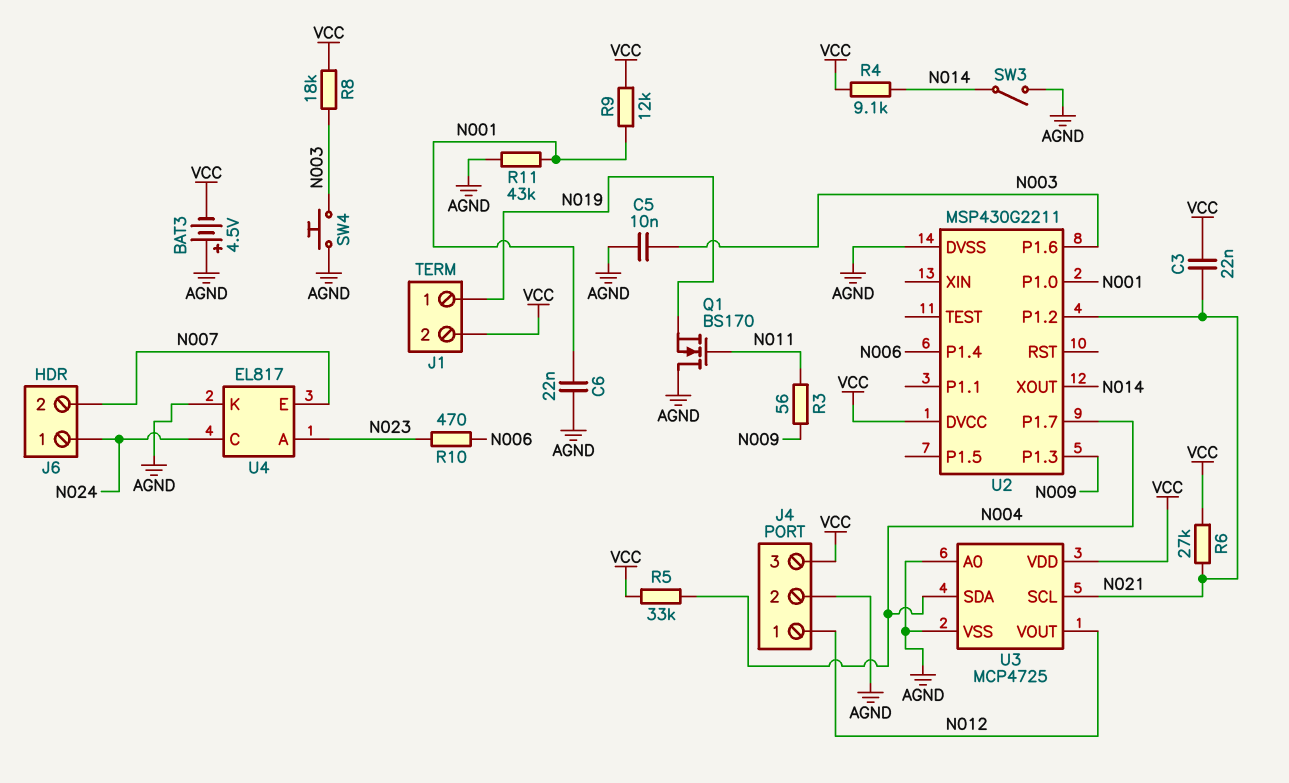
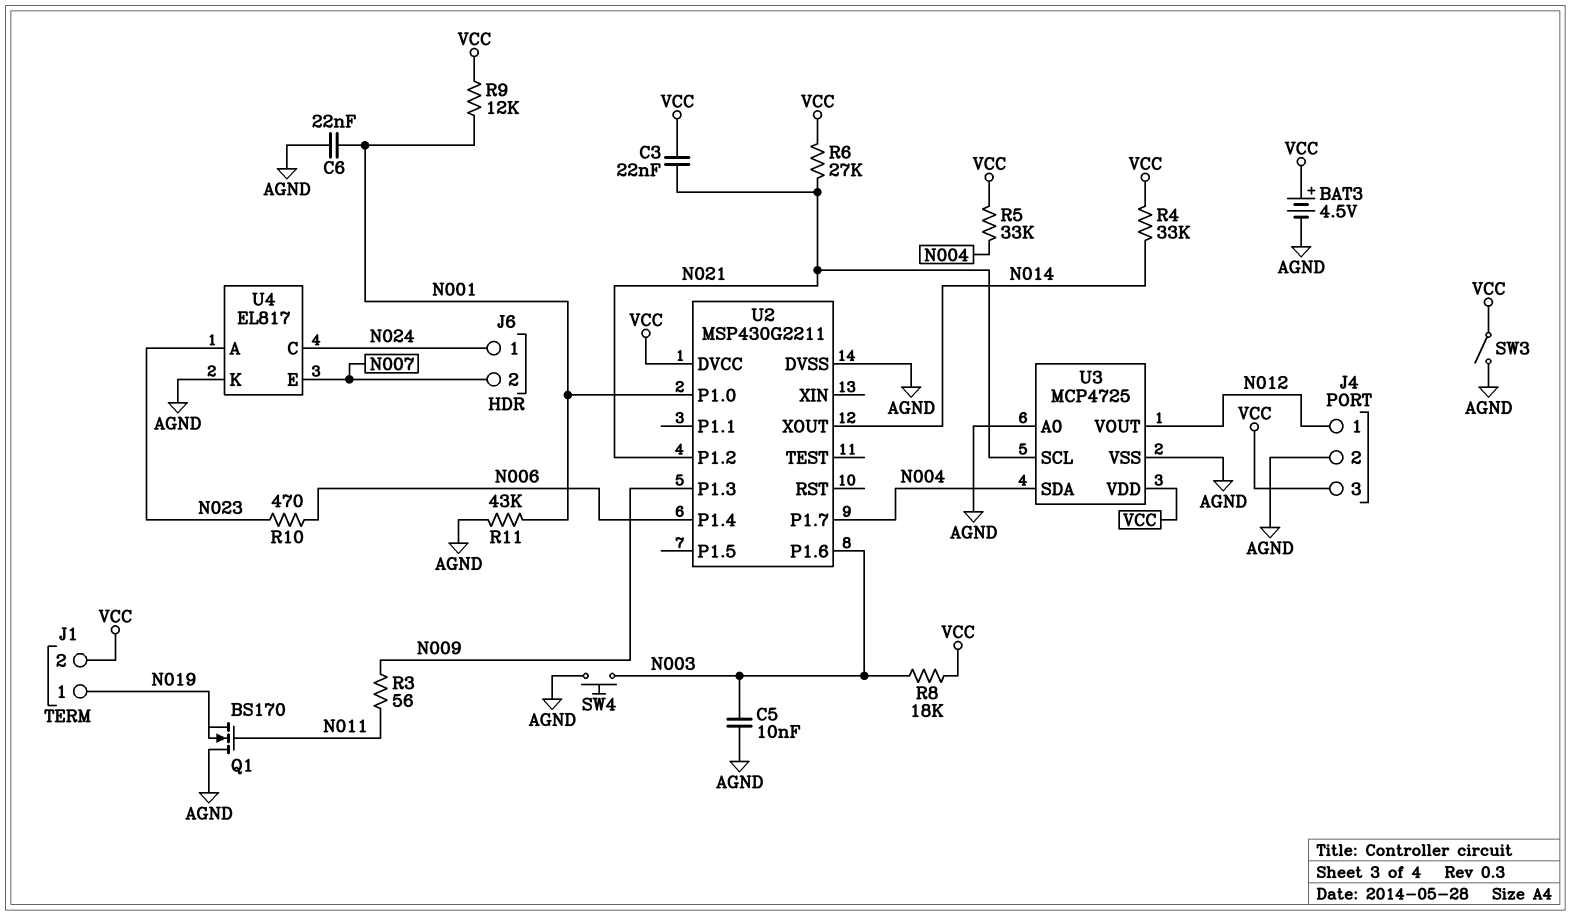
BAT3: 4.5V (plus AGND, minus VCC) -> 4.5V (plus VCC, minus AGND)
R4: 9.1k (N014, VCC) -> 33k (N014, VCC)
SW3: switch (AGND, N014) -> switch (AGND, VCC)

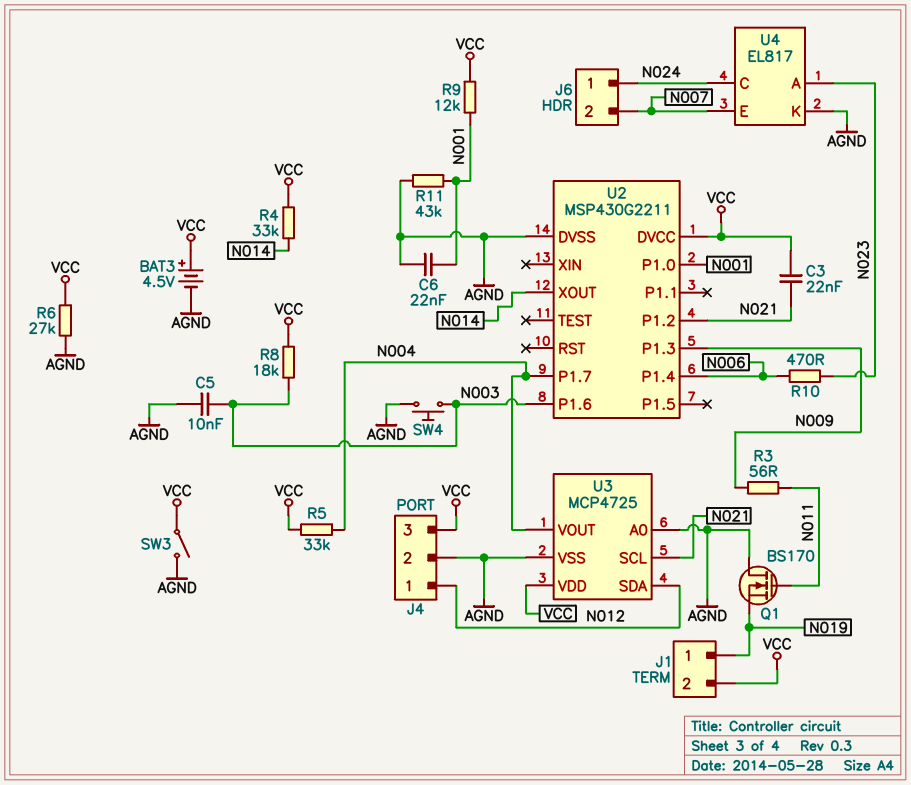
R6: 27k (N021, VCC) -> 27k (AGND, VCC)
U3 pin SDA: N004 -> N012
U3 pin VOUT: N012 -> N004

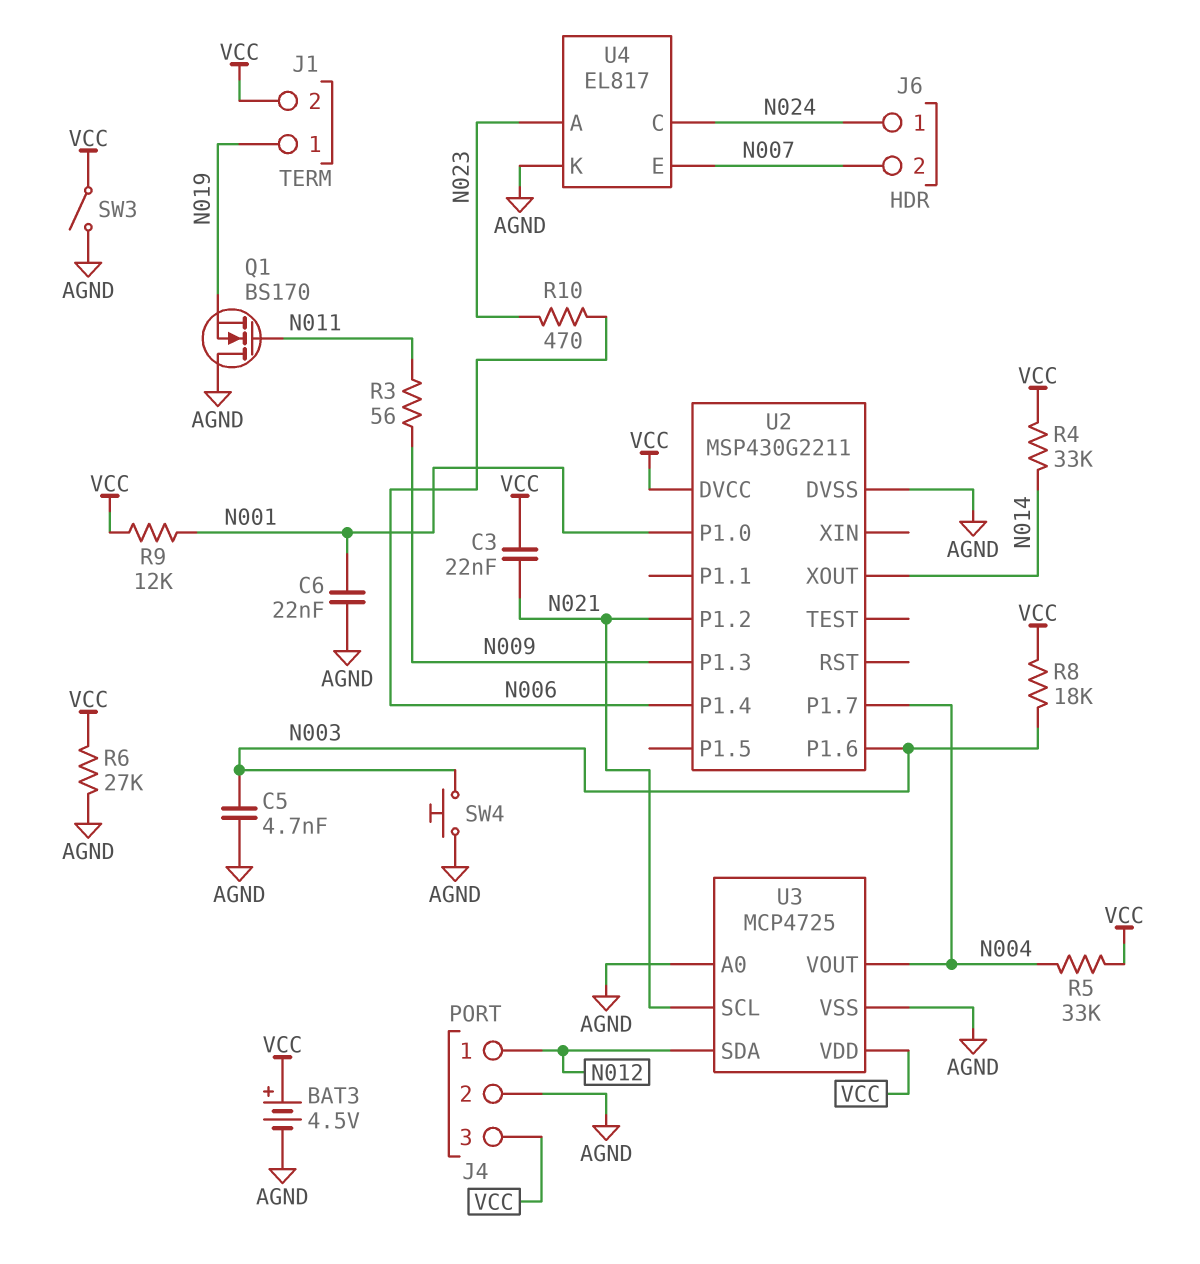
C5: 10nF (AGND, N003) -> 4.7nF (AGND, N003)
R11: 43k (AGND, N001) -> none

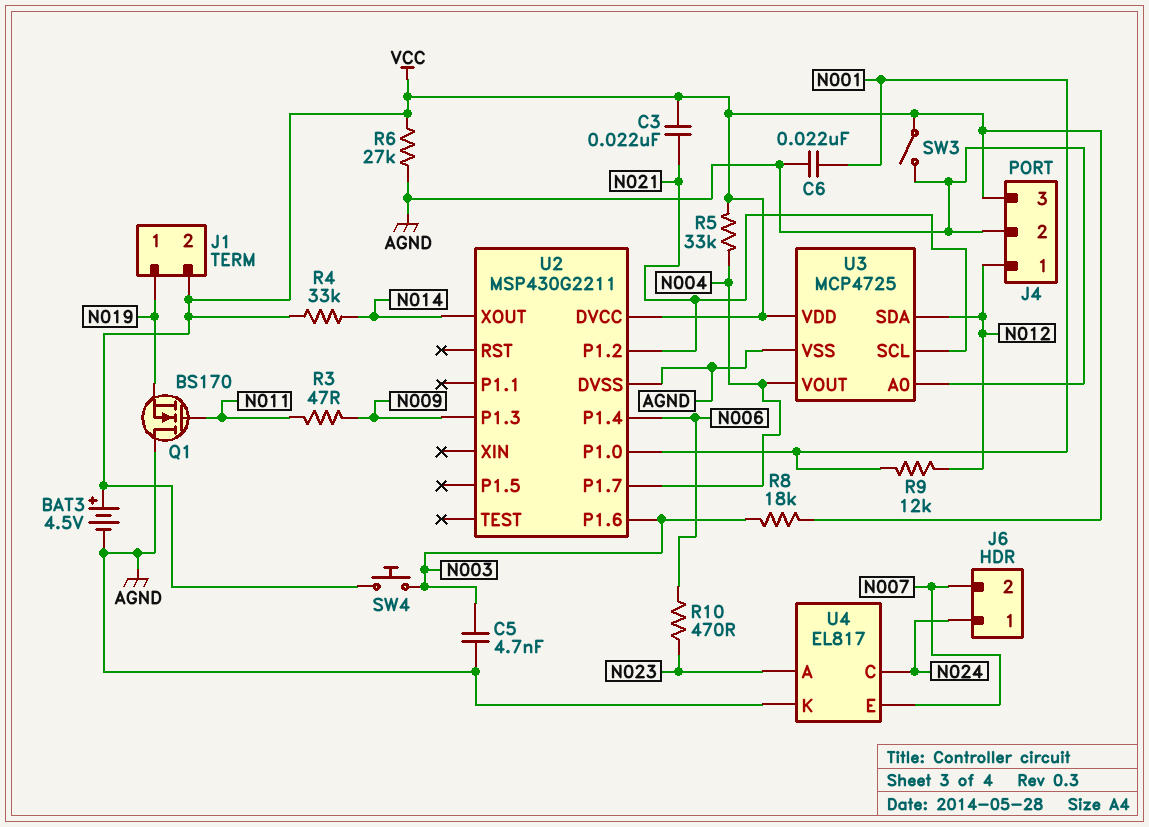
R3: 56 (N009, N011) -> 47 (N009, N011)
R9: 12k (N001, VCC) -> 12k (N001, N012)
SW4: button (AGND, N003) -> button (N003, VCC)

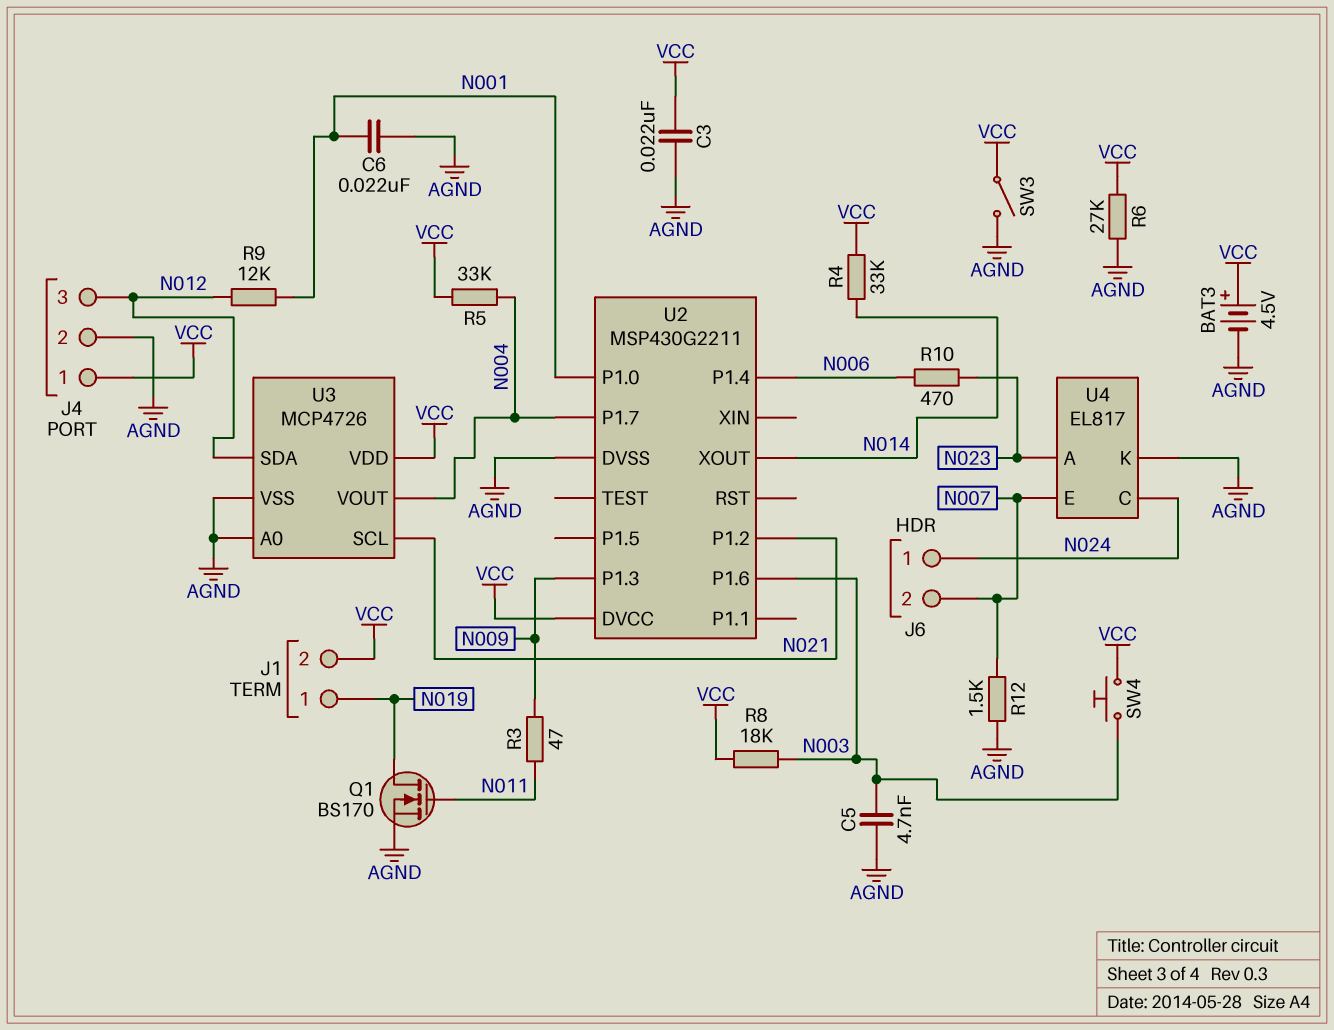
C3: 22nF (N021, VCC) -> 22nF (AGND, VCC)
J4 pin 1: N012 -> VCC
J4 pin 3: VCC -> N012
Q1: NMOS BS170 (G N011, D AGND, S N019) -> NMOS BS170 (G N011, D N019, S AGND)
R12: none -> 1.5k (AGND, N007)
U3: MCP4725 -> MCP4726

